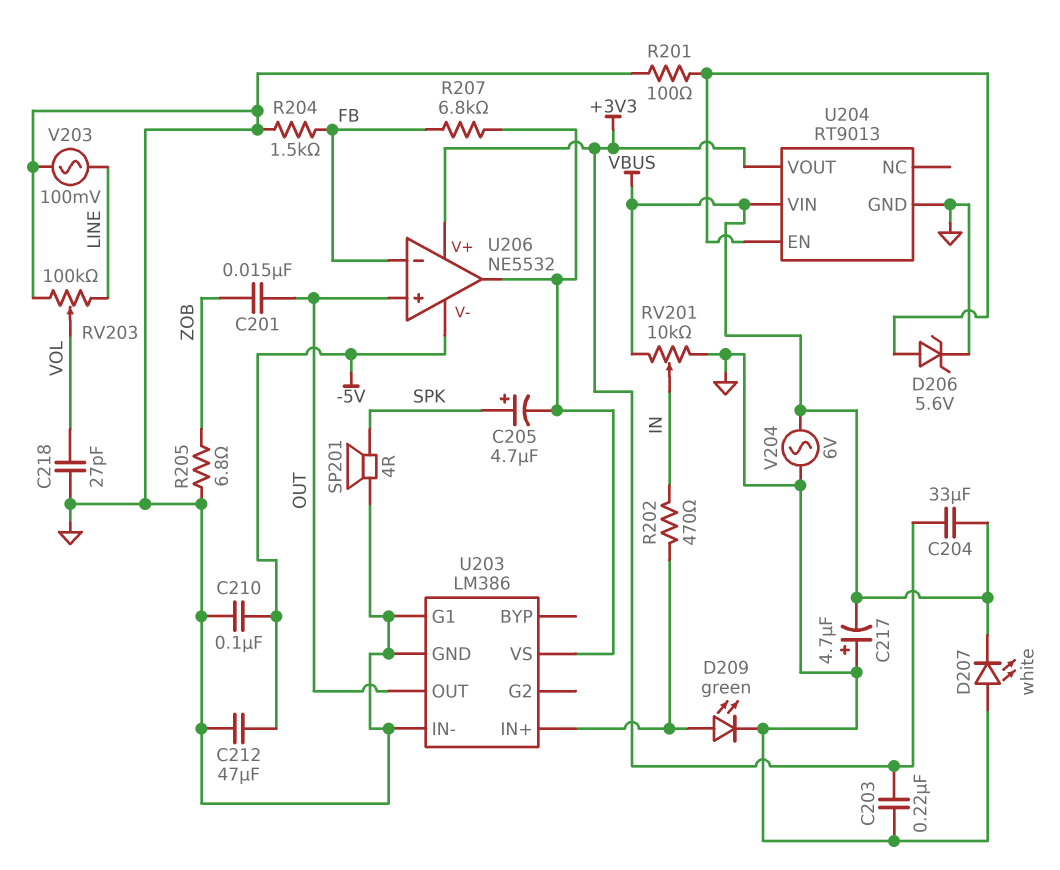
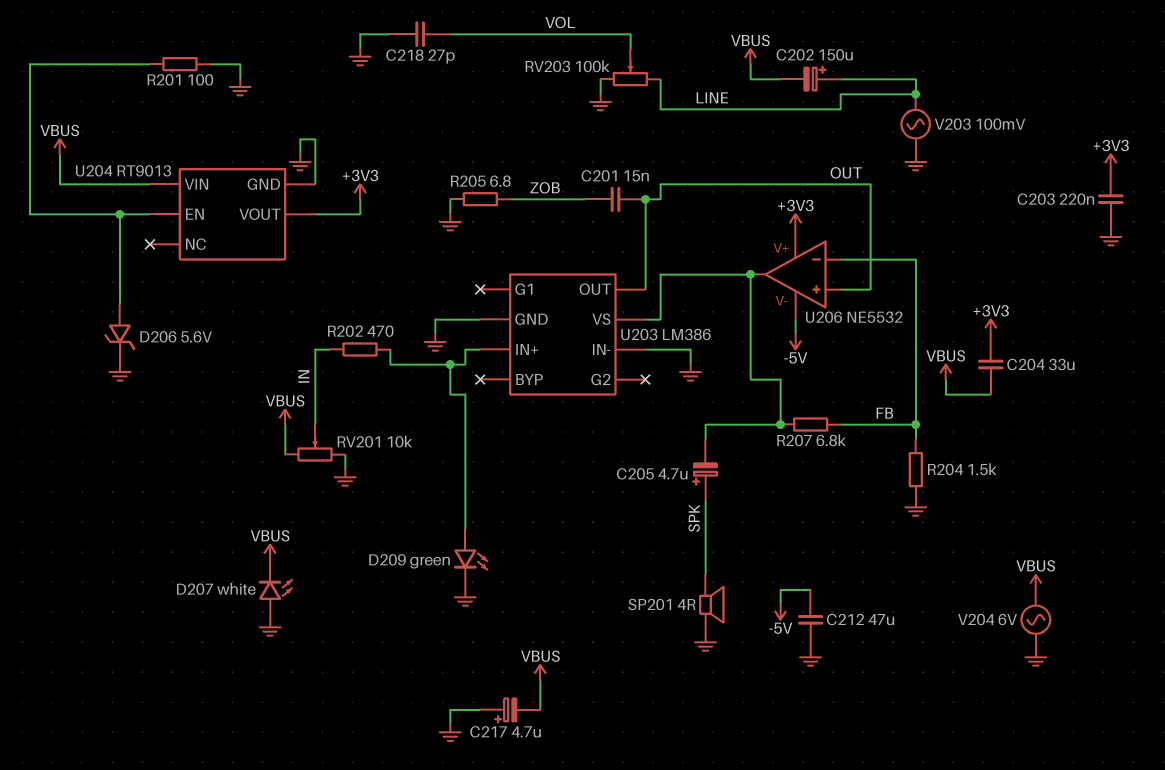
C202: none -> 150uF (plus LINE, minus VBUS)
C210: 100nF (-5V, GND) -> none
U203 pin G1: GND -> none

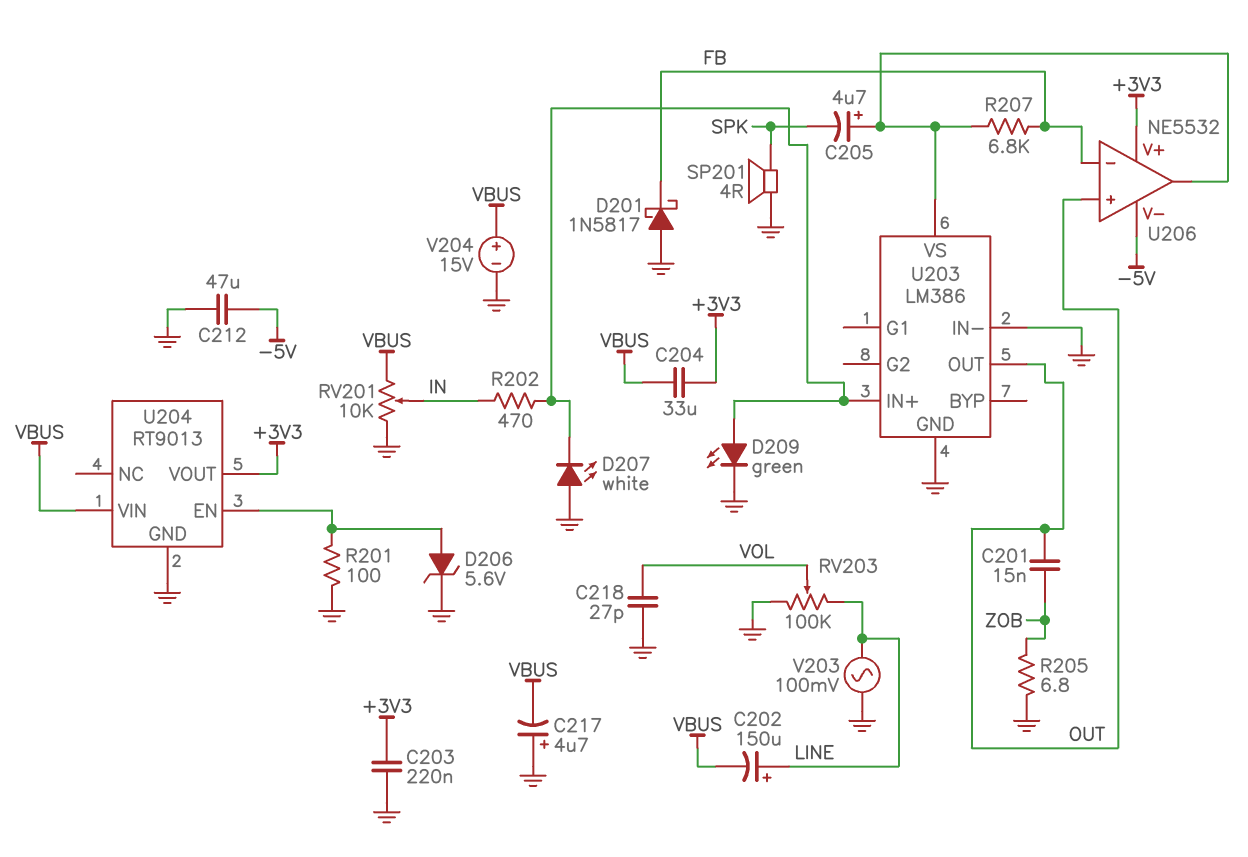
C205: 4.7uF (plus SPK, minus U203/VS) -> 4.7uF (plus U203/VS, minus SPK)
D201: none -> schottky 1N5817 (A GND, K FB)
D207: LED white (A GND, K VBUS) -> LED white (A GND, K U203/IN+)
R204: 1.5k (FB, GND) -> none
V204: AC 6V (GND, VBUS) -> 15V (plus VBUS, minus GND)

